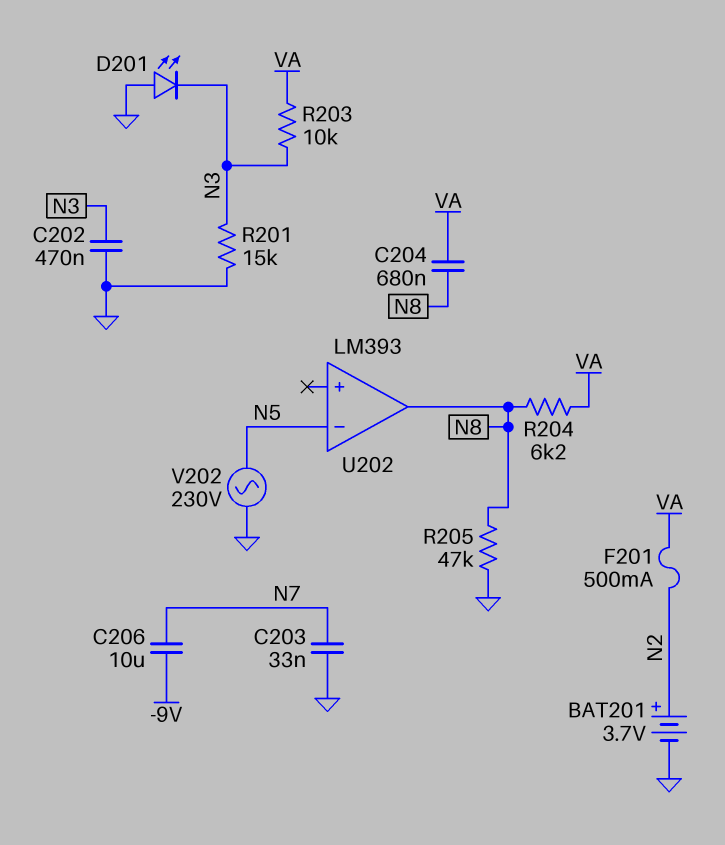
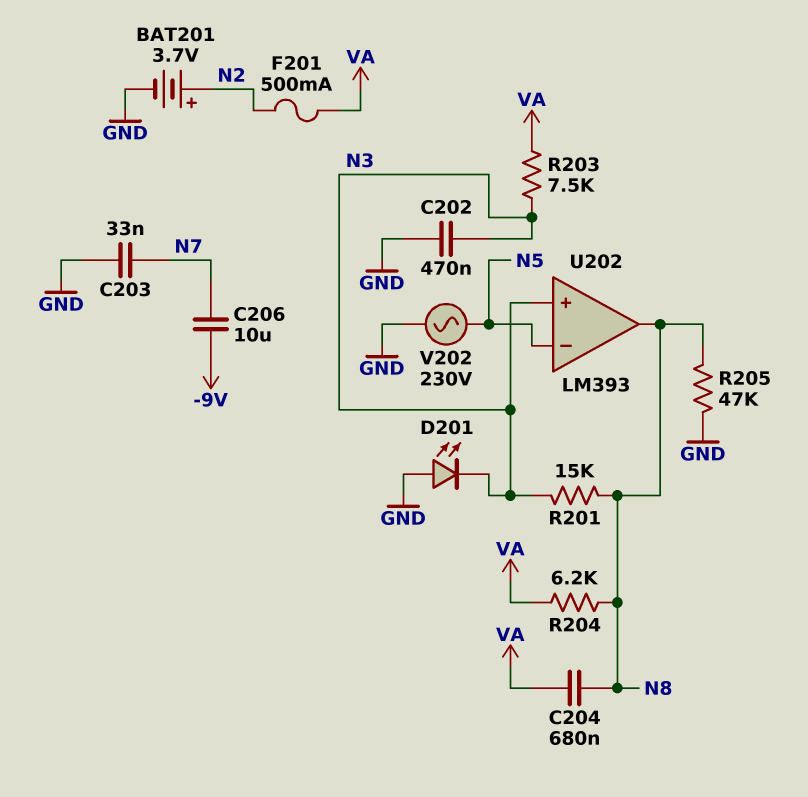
R201: 15k (GND, N3) -> 15k (N3, N8)
R203: 10k (N3, VA) -> 7.5k (N3, VA)
U202 pin in+: none -> N3

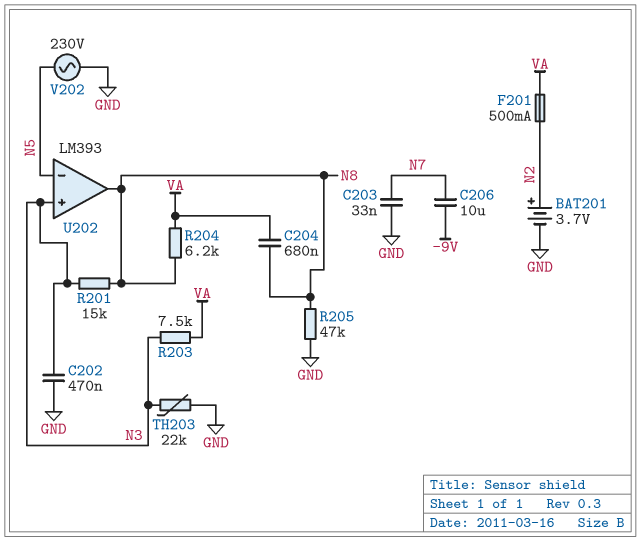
D201: LED (A GND, K N3) -> none
TH203: none -> 22k (GND, N3)

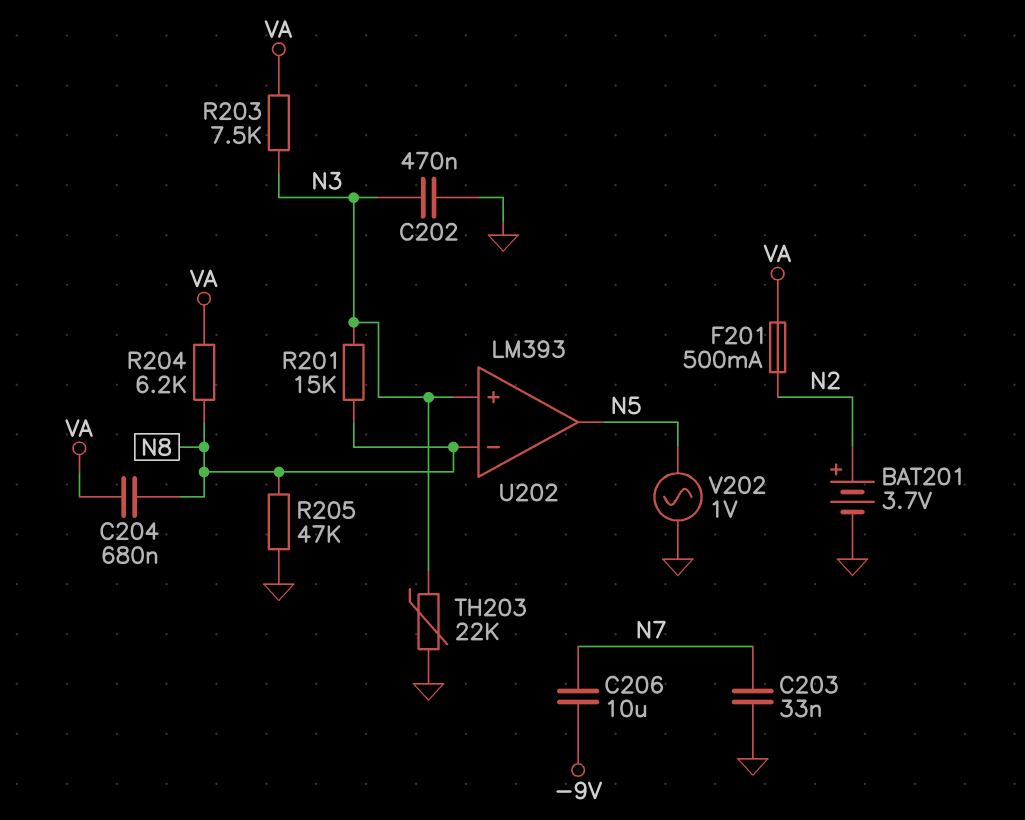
U202 pin in-: N5 -> N8
U202 pin out: N8 -> N5
V202: AC 230V (GND, N5) -> AC 1V (GND, N5)

